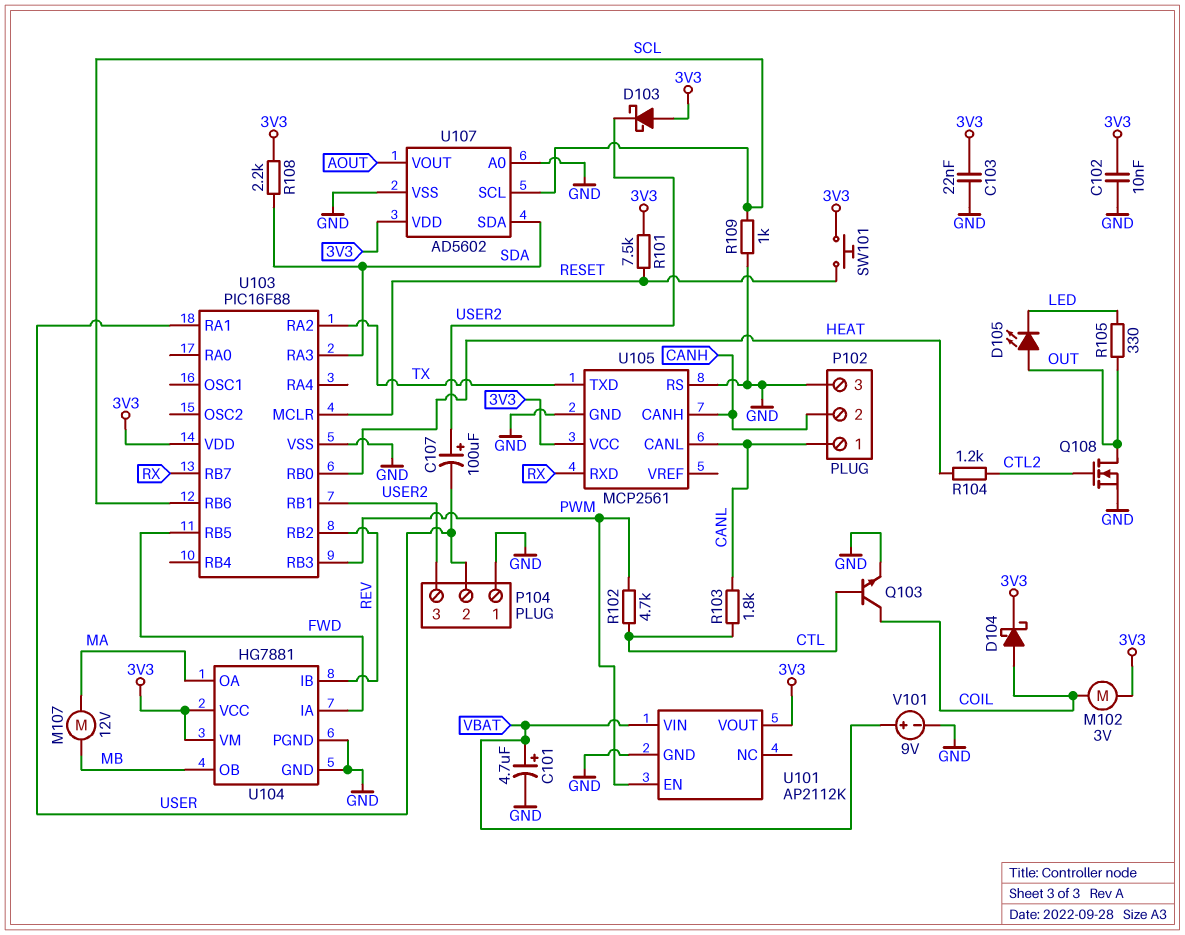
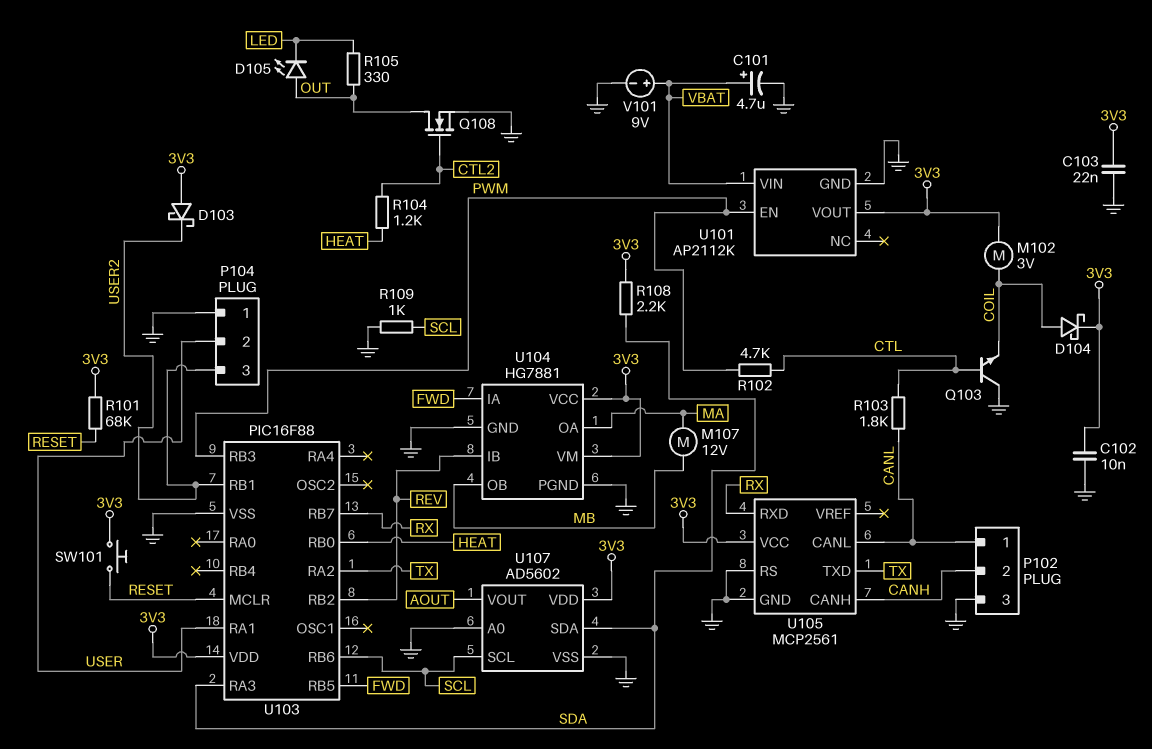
C107: 100uF (plus USER2, minus USER) -> none
Q103: NPN (B CTL, C COIL, E GND) -> NPN (B CTL, C GND, E COIL)
R101: 7.5k (3V3, RESET) -> 68k (3V3, RESET)

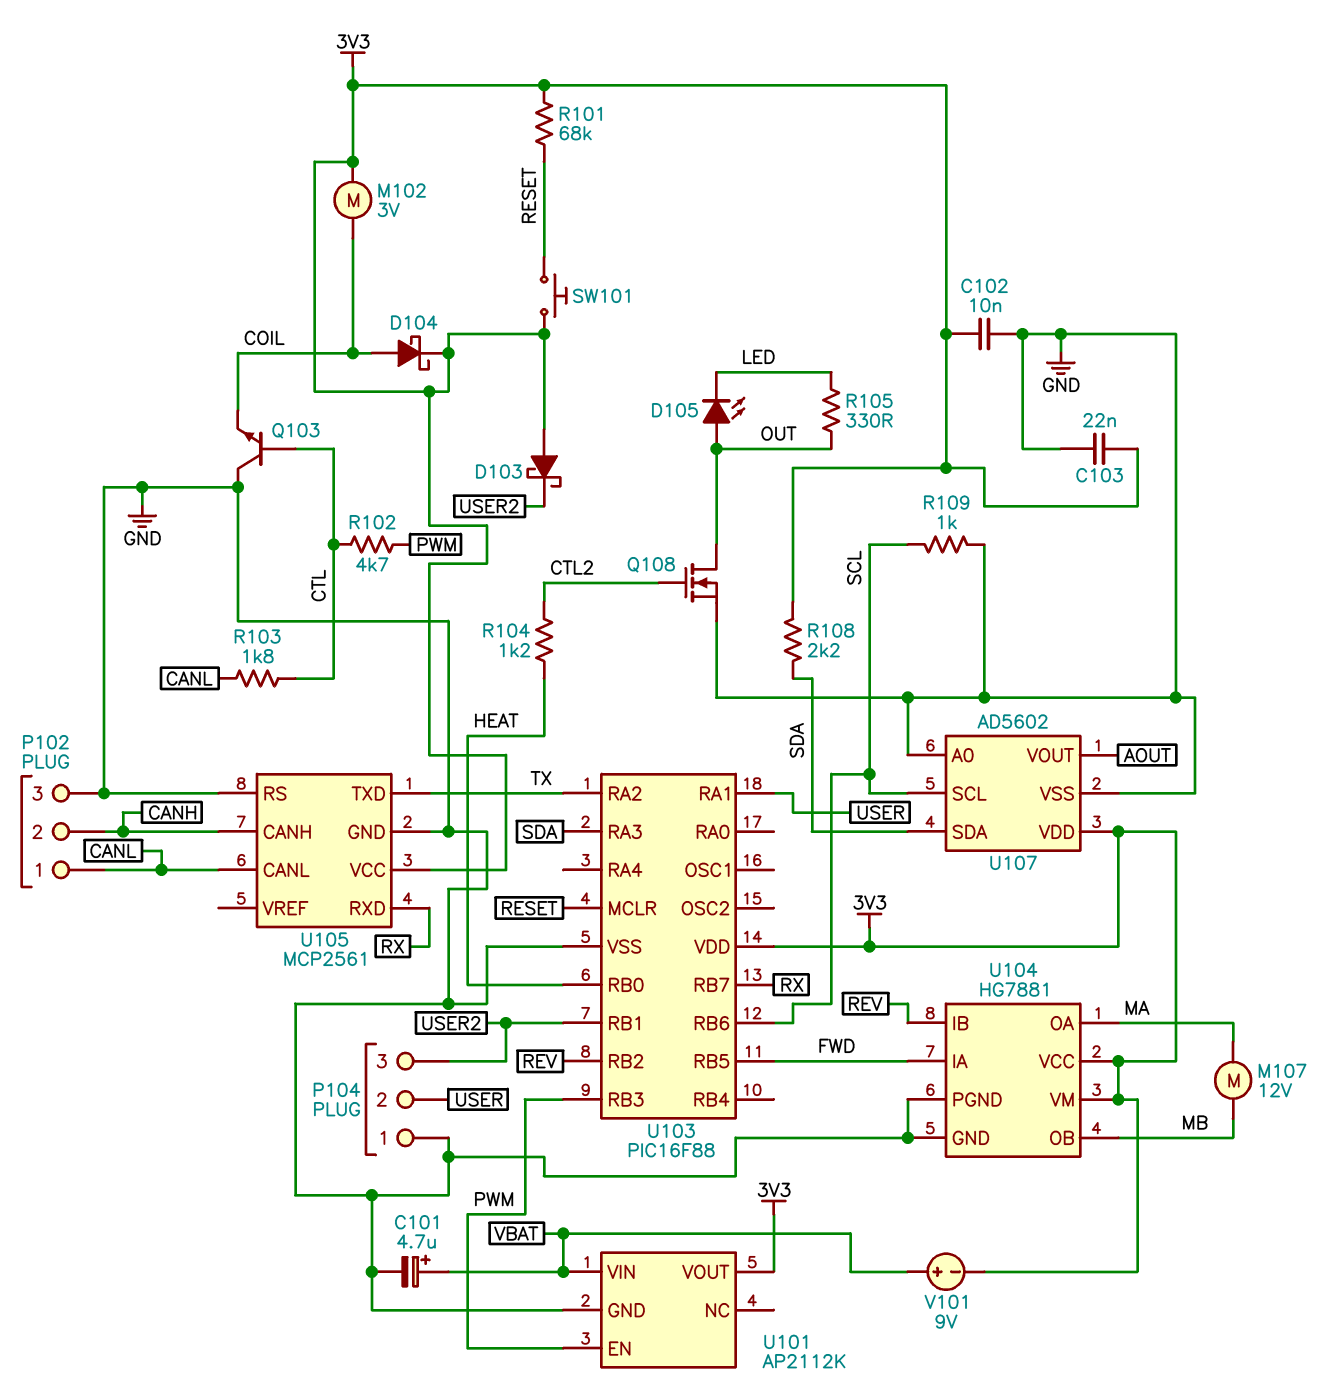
V101: 9V (plus VBAT, minus GND) -> 9V (plus VBAT, minus 3V3)

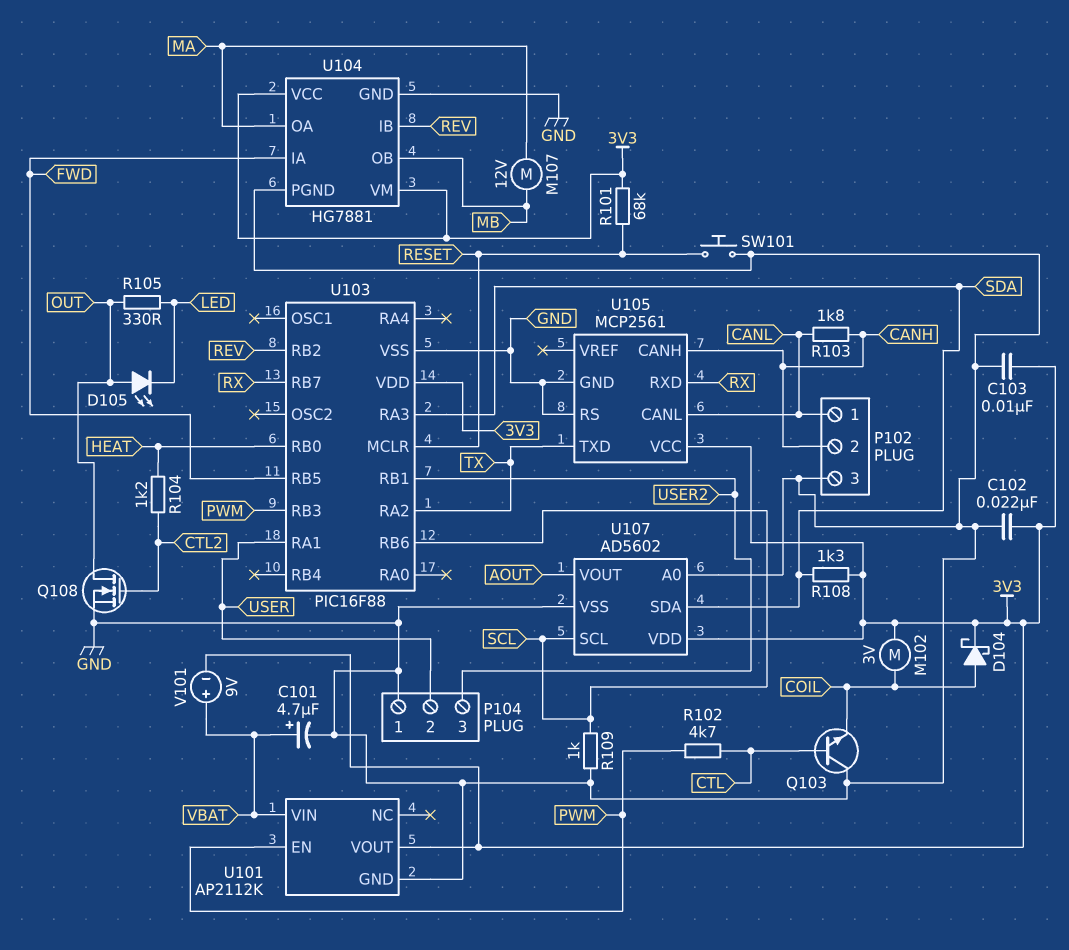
C102: 10nF (3V3, GND) -> 22nF (3V3, GND)
C103: 22nF (3V3, GND) -> 10nF (3V3, GND)
D103: schottky (A 3V3, K USER2) -> none
R103: 1.8k (CANL, CTL) -> 1.8k (CANH, CANL)
R108: 2.2k (3V3, SDA) -> 1.3k (3V3, SDA)
SW101: button (3V3, RESET) -> button (GND, RESET)

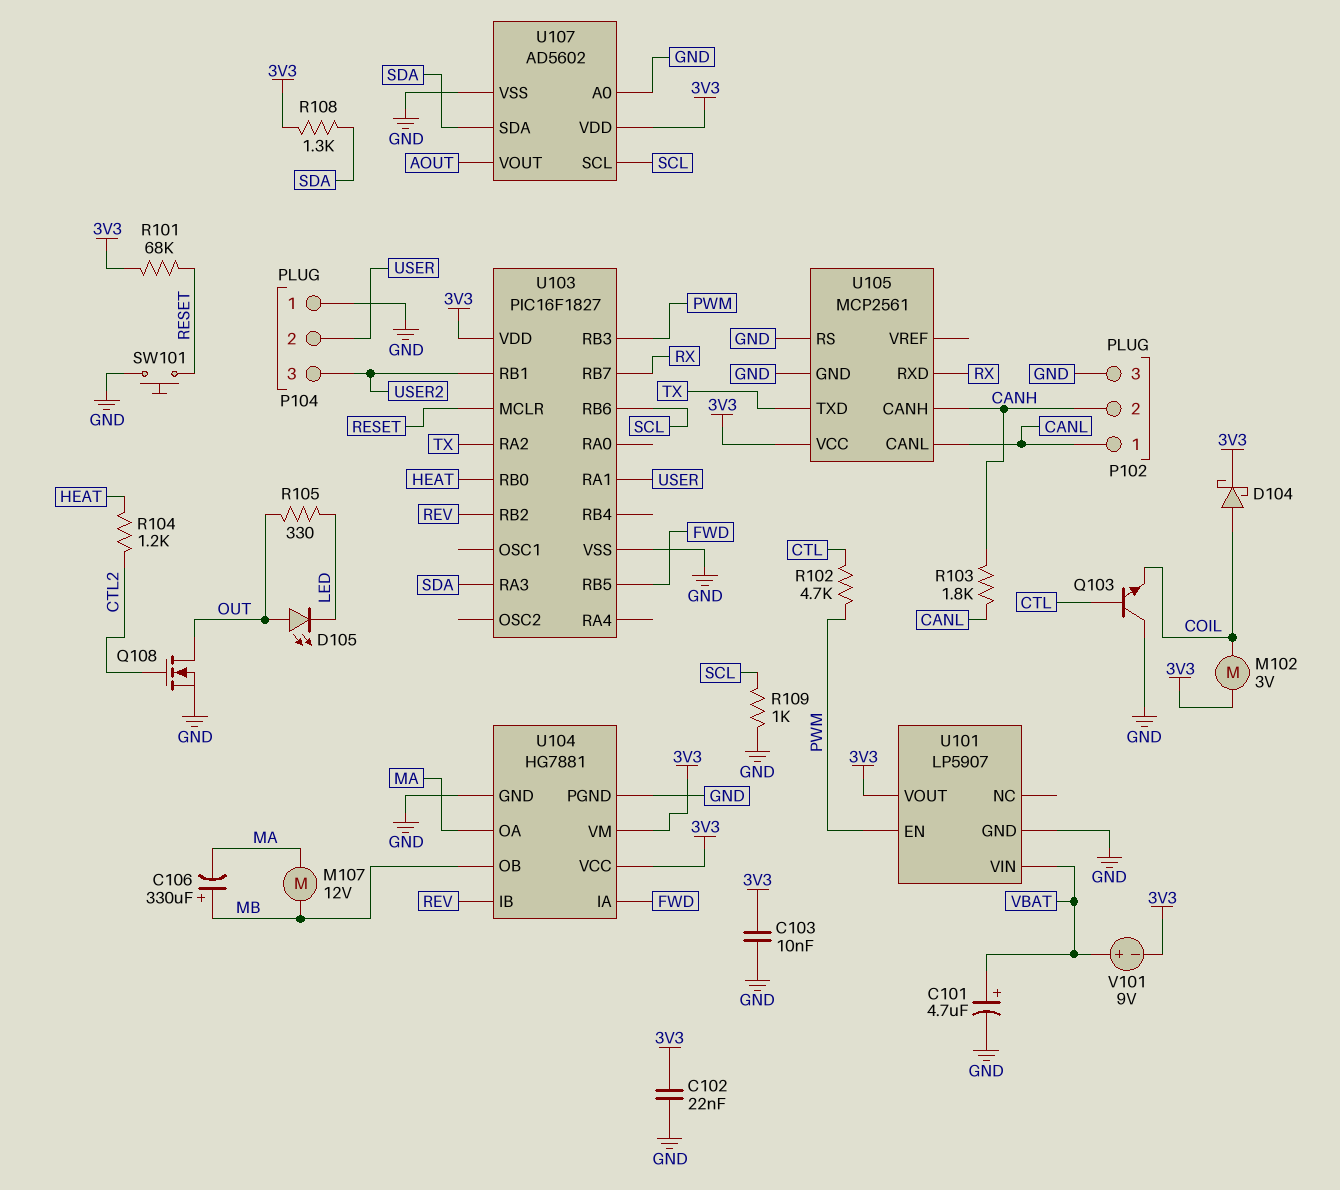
C106: none -> 330uF (plus MB, minus MA)
U101: AP2112K -> LP5907
U103: PIC16F88 -> PIC16F1827

